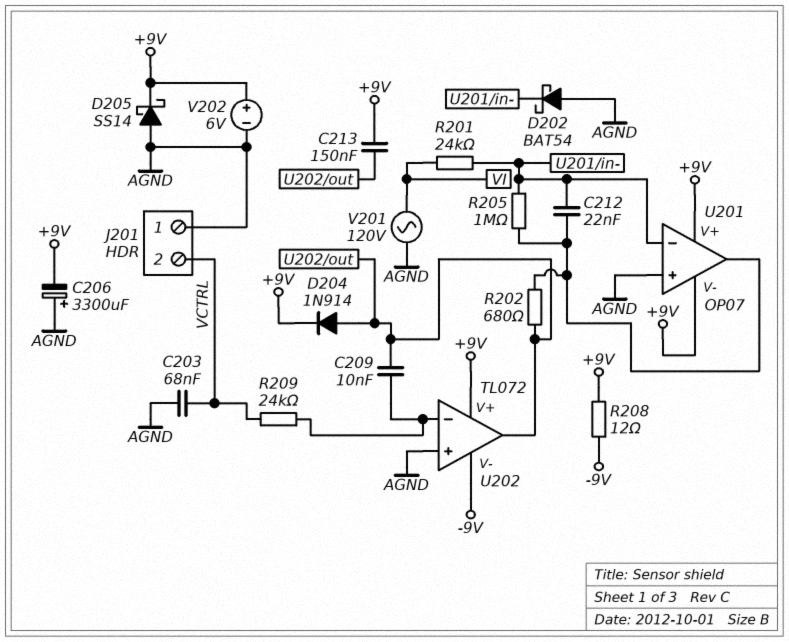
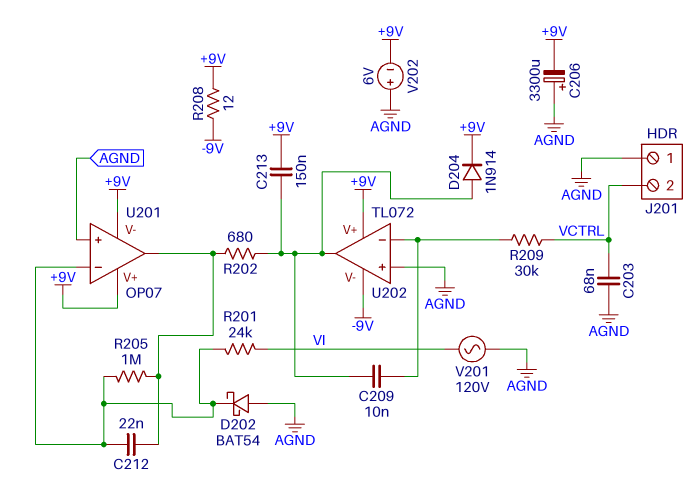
D205: schottky SS14 (A AGND, K +9V) -> none
R209: 24k (U202/in-, VCTRL) -> 30k (U202/in-, VCTRL)
V202: 6V (plus +9V, minus AGND) -> 6V (plus AGND, minus +9V)

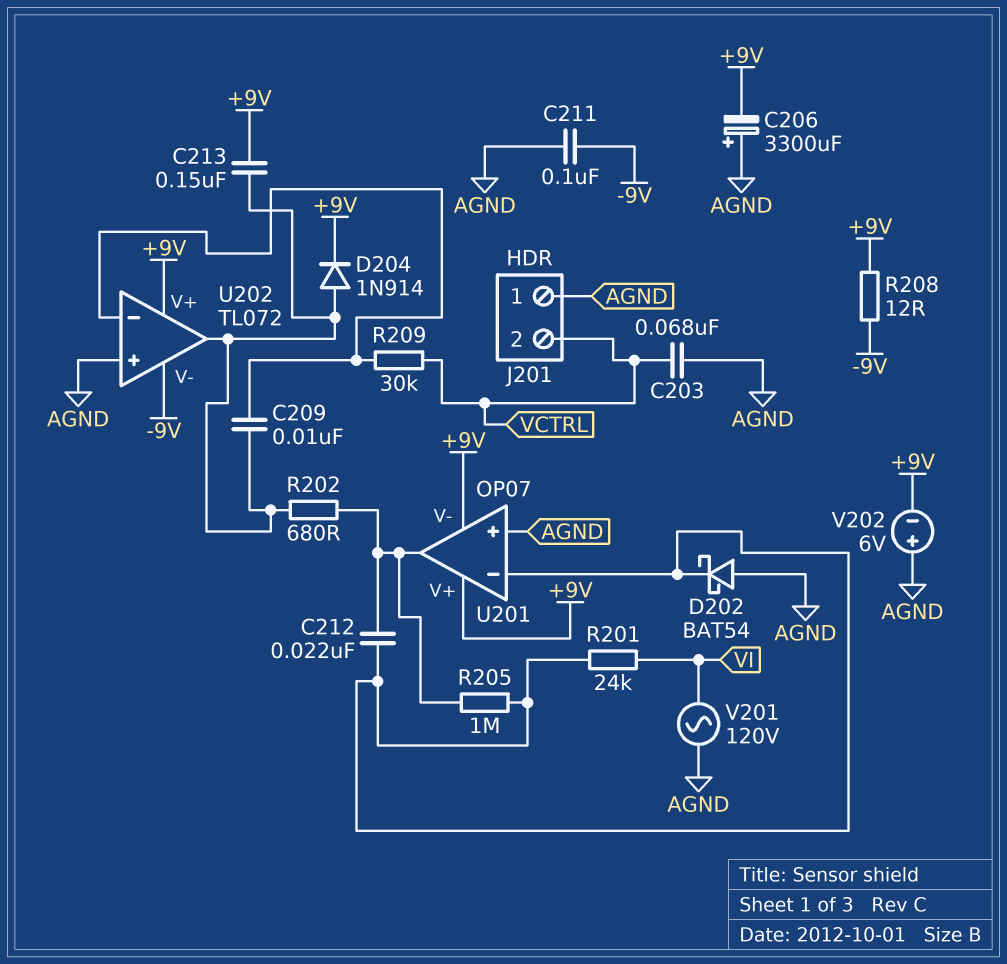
C211: none -> 100nF (-9V, AGND)

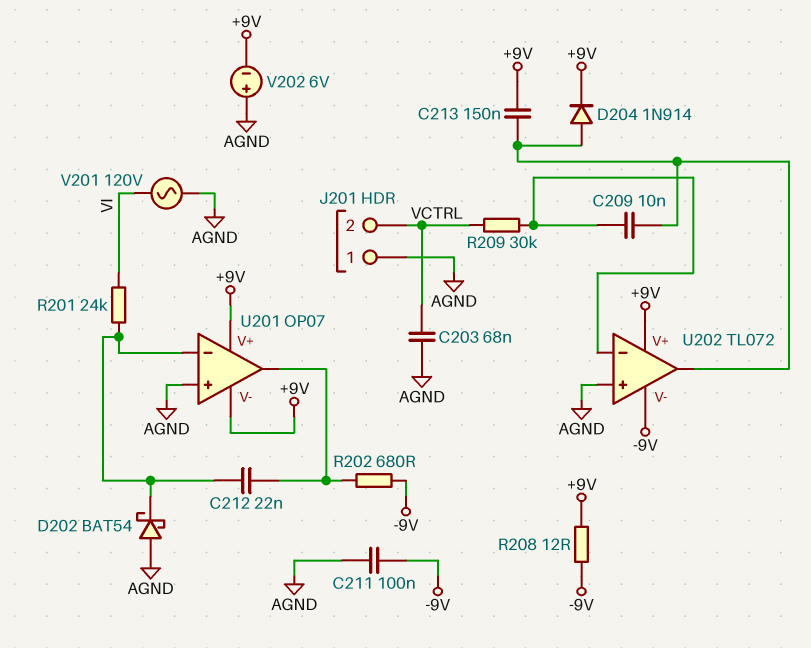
C206: 3300uF (plus AGND, minus +9V) -> none
R202: 680 (U201/out, U202/out) -> 680 (-9V, U201/out)
R205: 1M (U201/in-, U201/out) -> none

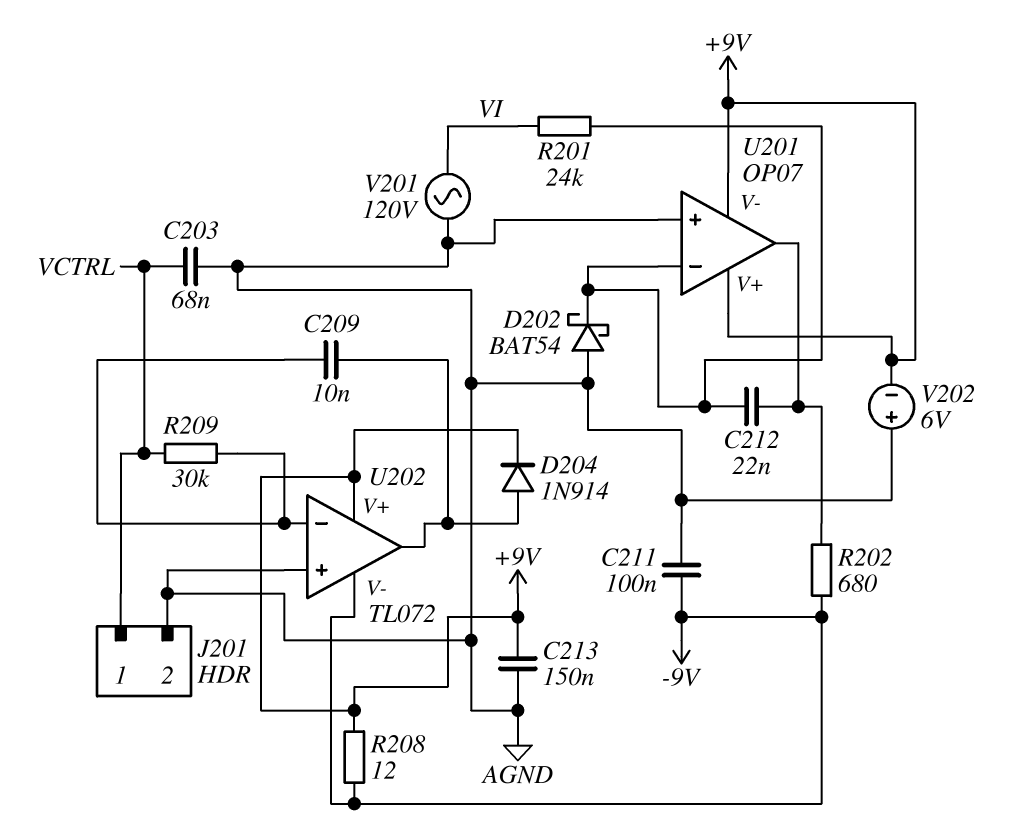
C213: 150nF (+9V, U202/out) -> 150nF (+9V, AGND)
J201 pin 1: AGND -> VCTRL
J201 pin 2: VCTRL -> AGND

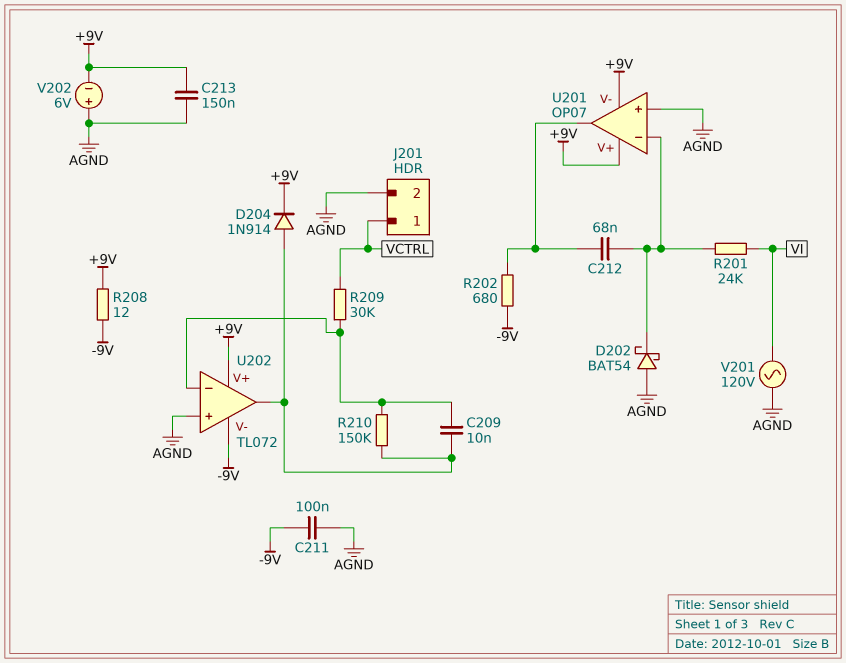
C203: 68nF (AGND, VCTRL) -> none
C212: 22nF (U201/in-, U201/out) -> 68nF (U201/in-, U201/out)
R210: none -> 150k (U202/in-, U202/out)

